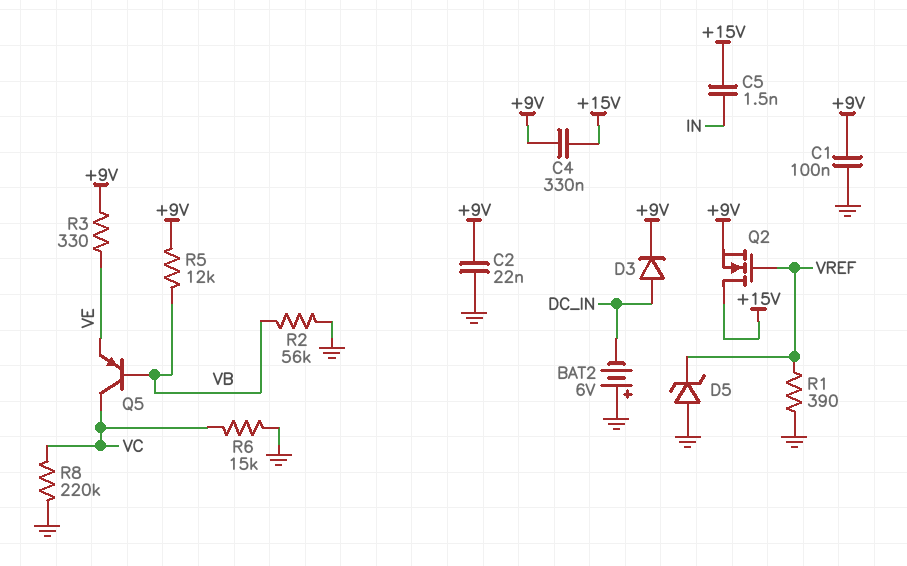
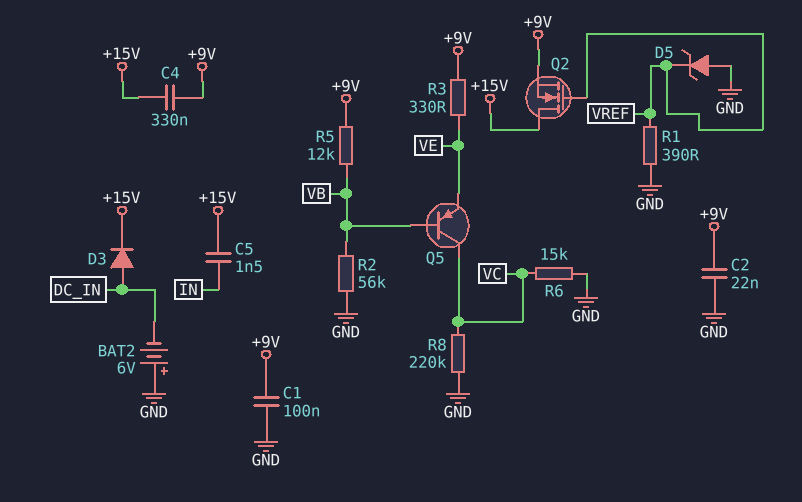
D3: diode (A DC_IN, K +9V) -> diode (A DC_IN, K +15V)

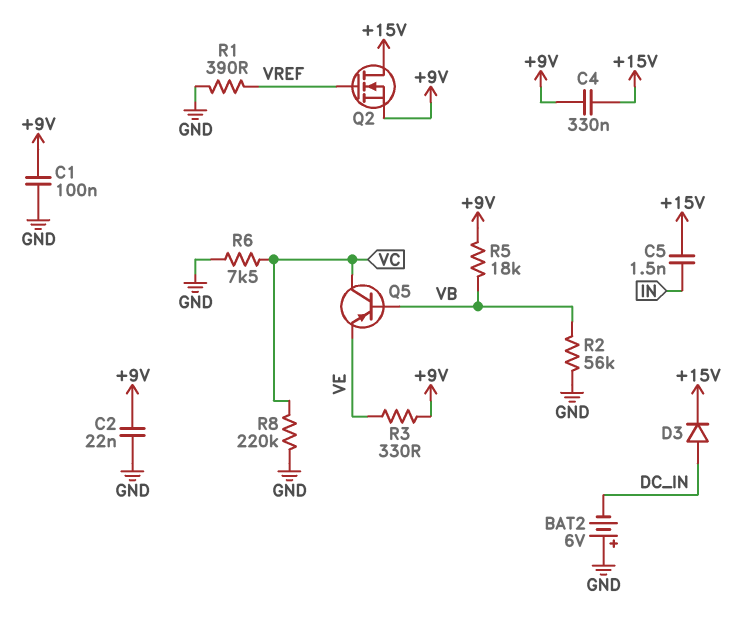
D5: zener (A GND, K VREF) -> none
R5: 12k (+9V, VB) -> 18k (+9V, VB)
R6: 15k (GND, VC) -> 7.5k (GND, VC)

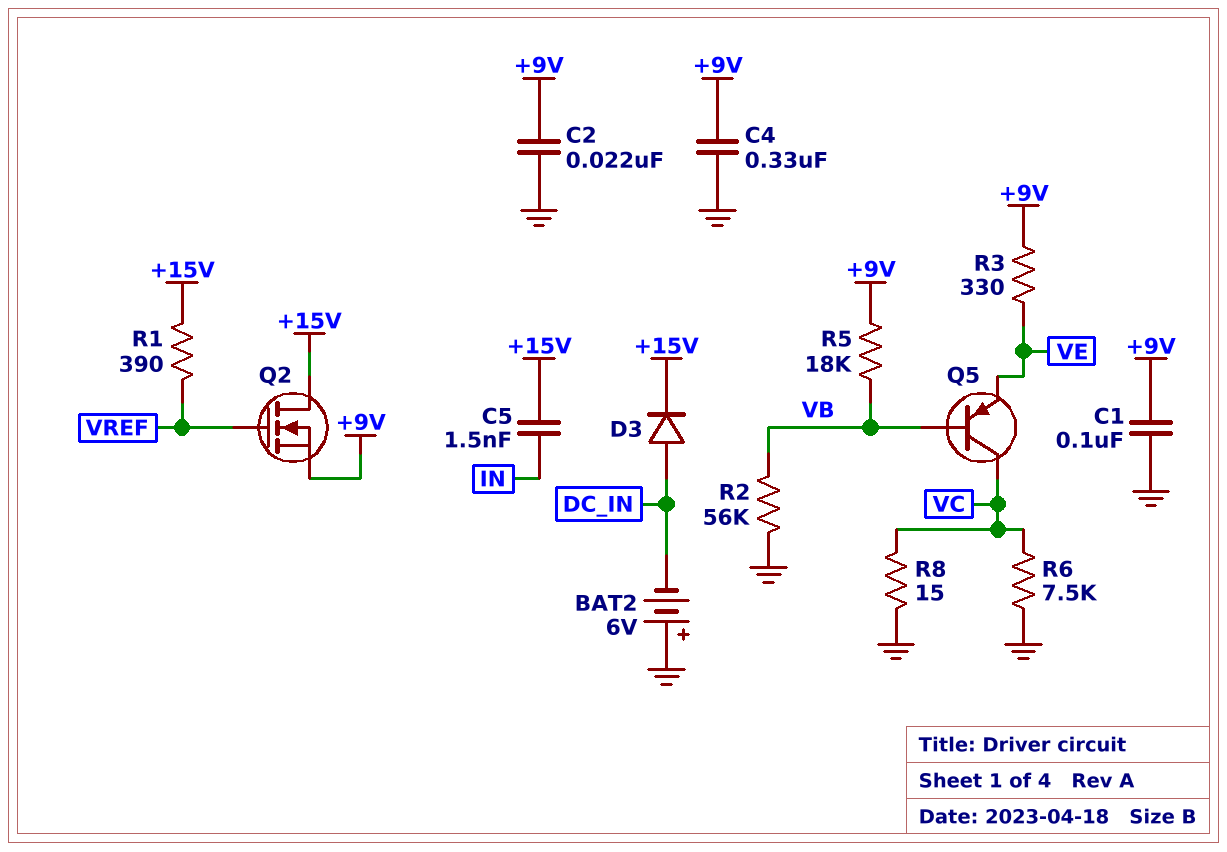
C4: 330nF (+9V, +15V) -> 330nF (+9V, GND)
R1: 390 (GND, VREF) -> 390 (+15V, VREF)
R8: 220k (GND, VC) -> 15 (GND, VC)

